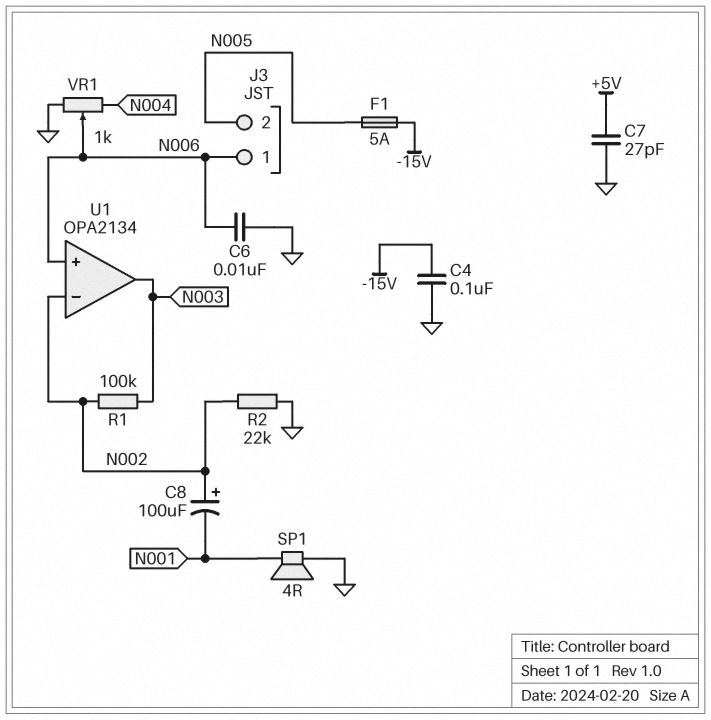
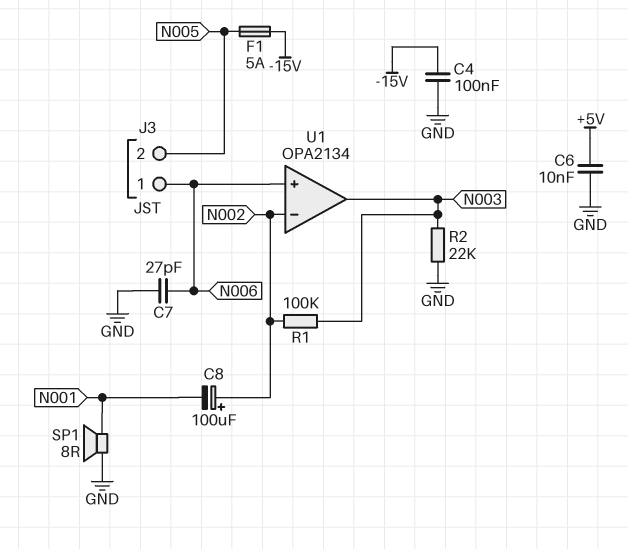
C6: 10nF (GND, N006) -> 10nF (+5V, GND)
C7: 27pF (+5V, GND) -> 27pF (GND, N006)
R2: 22k (GND, N002) -> 22k (GND, N003)
SP1: speaker 4R (GND, N001) -> speaker 8R (GND, N001)
VR1: 1k (GND, N004, wiper N006) -> none

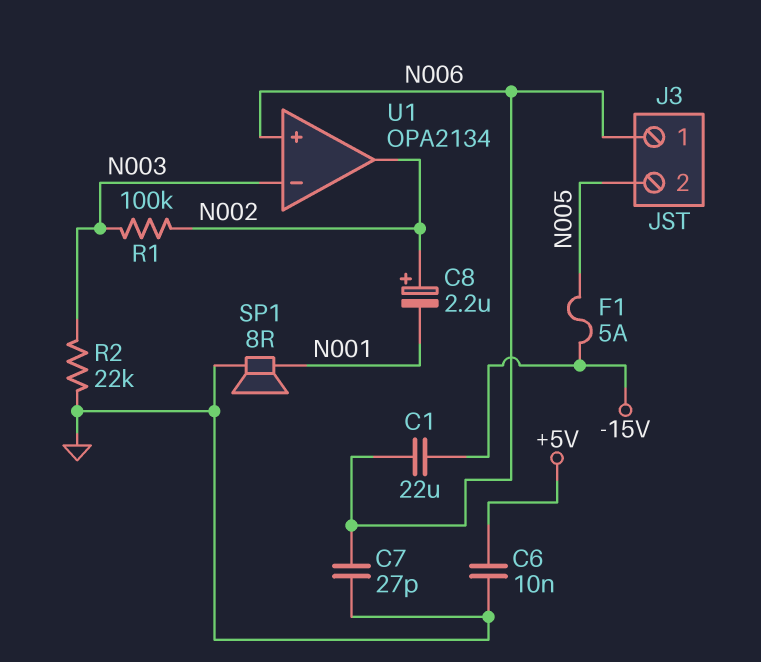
C1: none -> 22uF (-15V, N006)
C4: 100nF (-15V, GND) -> none
C8: 100uF (plus N002, minus N001) -> 2.2uF (plus N002, minus N001)
U1 pin in-: N002 -> N003
U1 pin out: N003 -> N002

